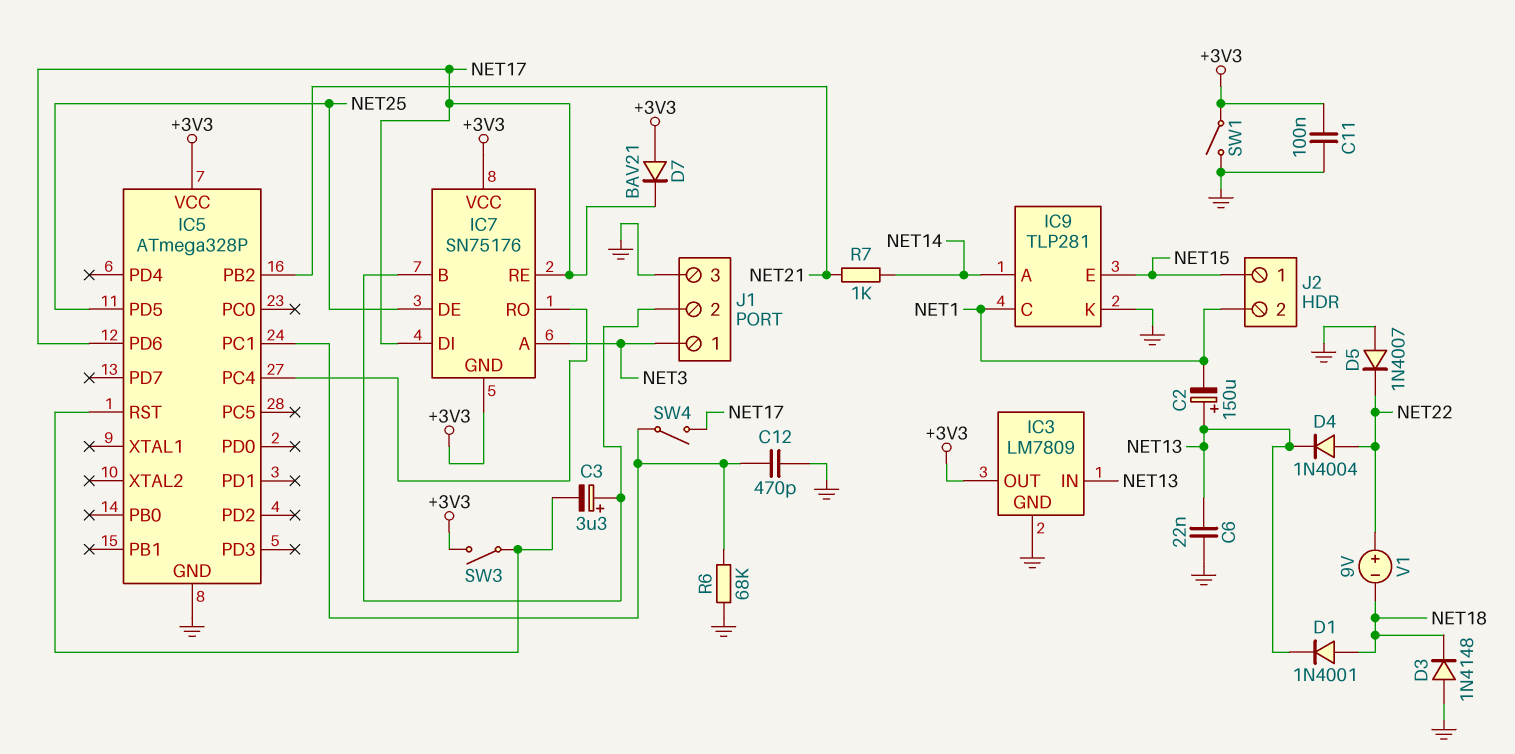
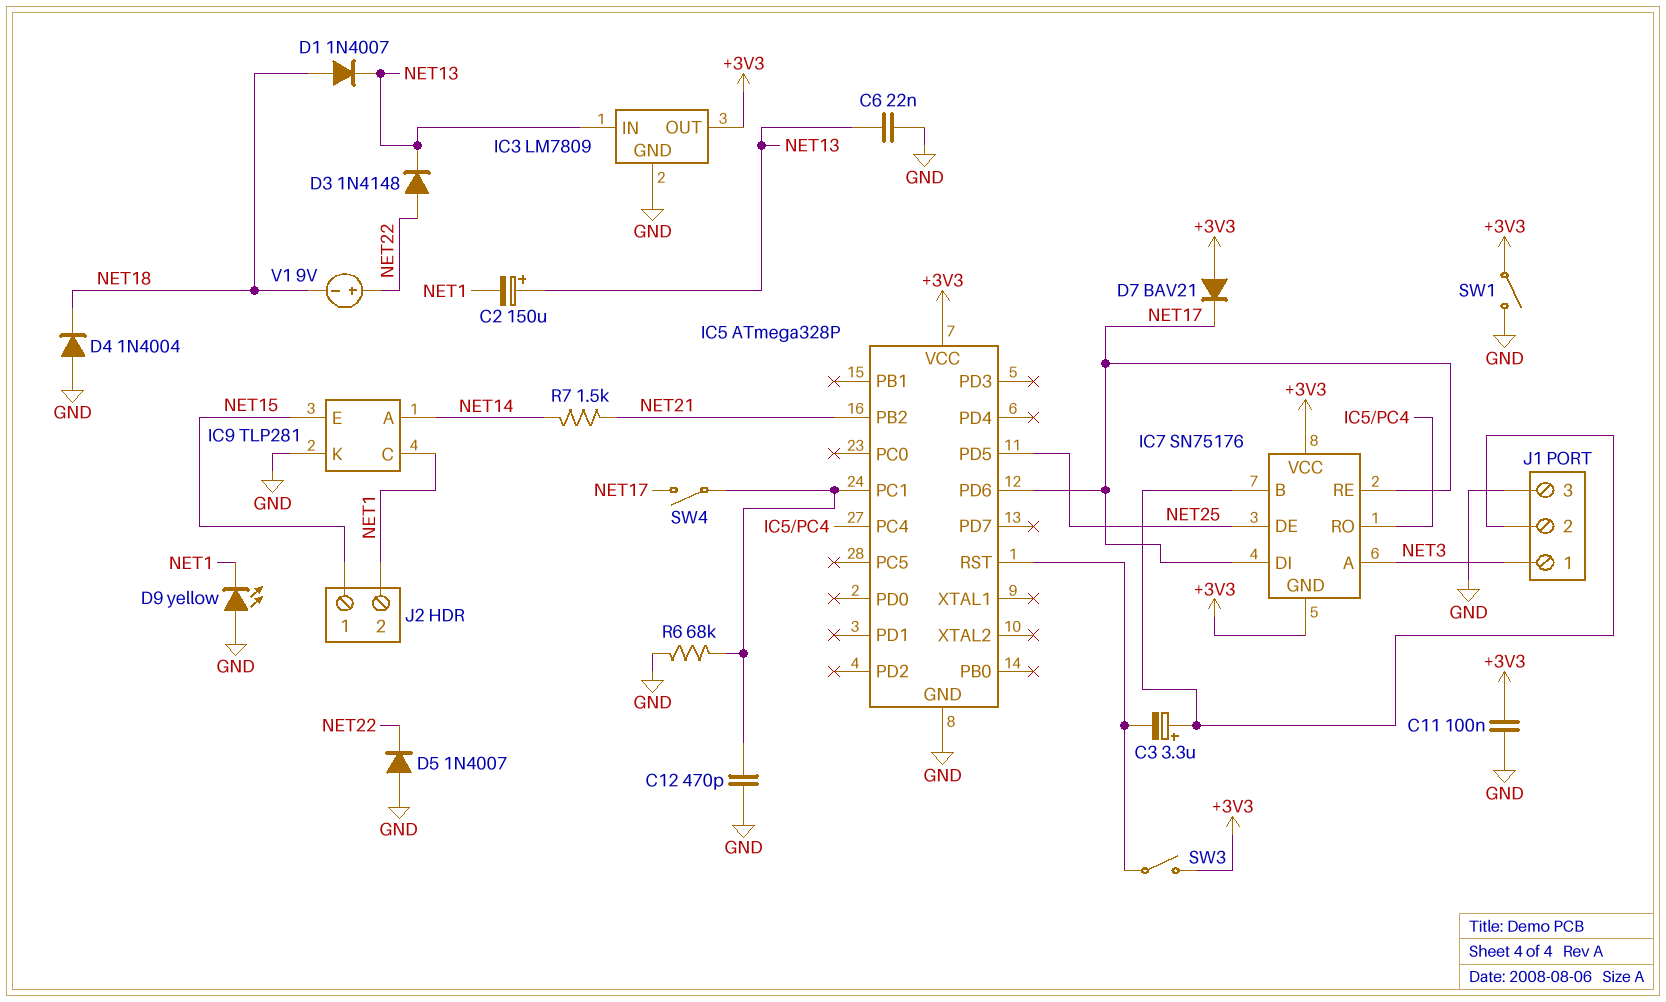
D1: diode 1N4001 (A NET18, K NET13) -> diode 1N4007 (A NET18, K NET13)
D3: diode 1N4148 (A GND, K NET18) -> diode 1N4148 (A NET22, K NET13)
D4: diode 1N4004 (A NET22, K NET13) -> diode 1N4004 (A GND, K NET18)
D9: none -> LED yellow (A GND, K NET1)
R7: 1k (NET14, NET21) -> 1.5k (NET14, NET21)

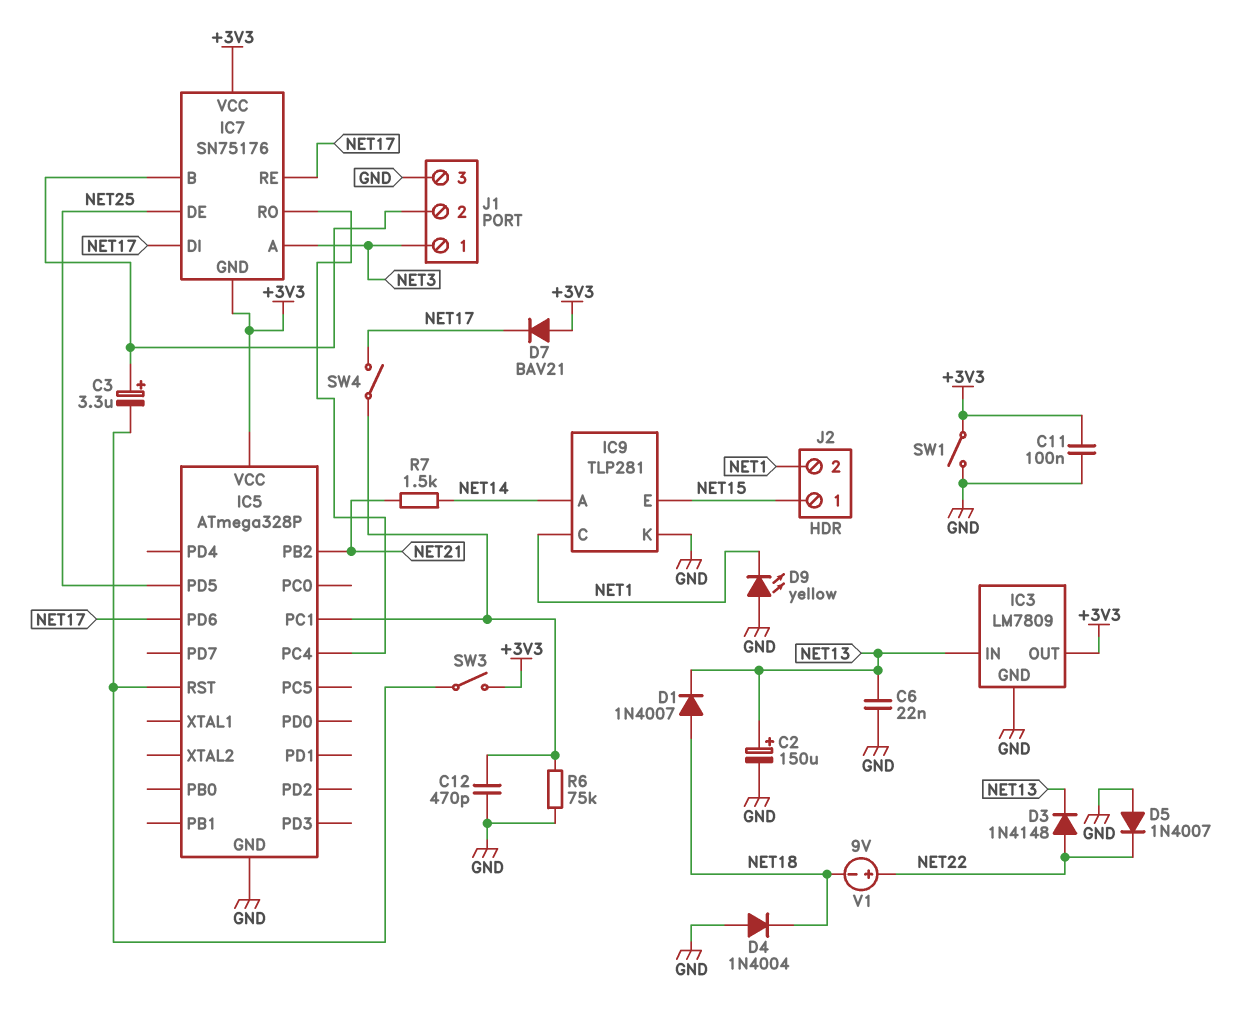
C2: 150uF (plus NET13, minus NET1) -> 150uF (plus NET13, minus GND)
R6: 68k (GND, IC5/PC1) -> 75k (GND, IC5/PC1)

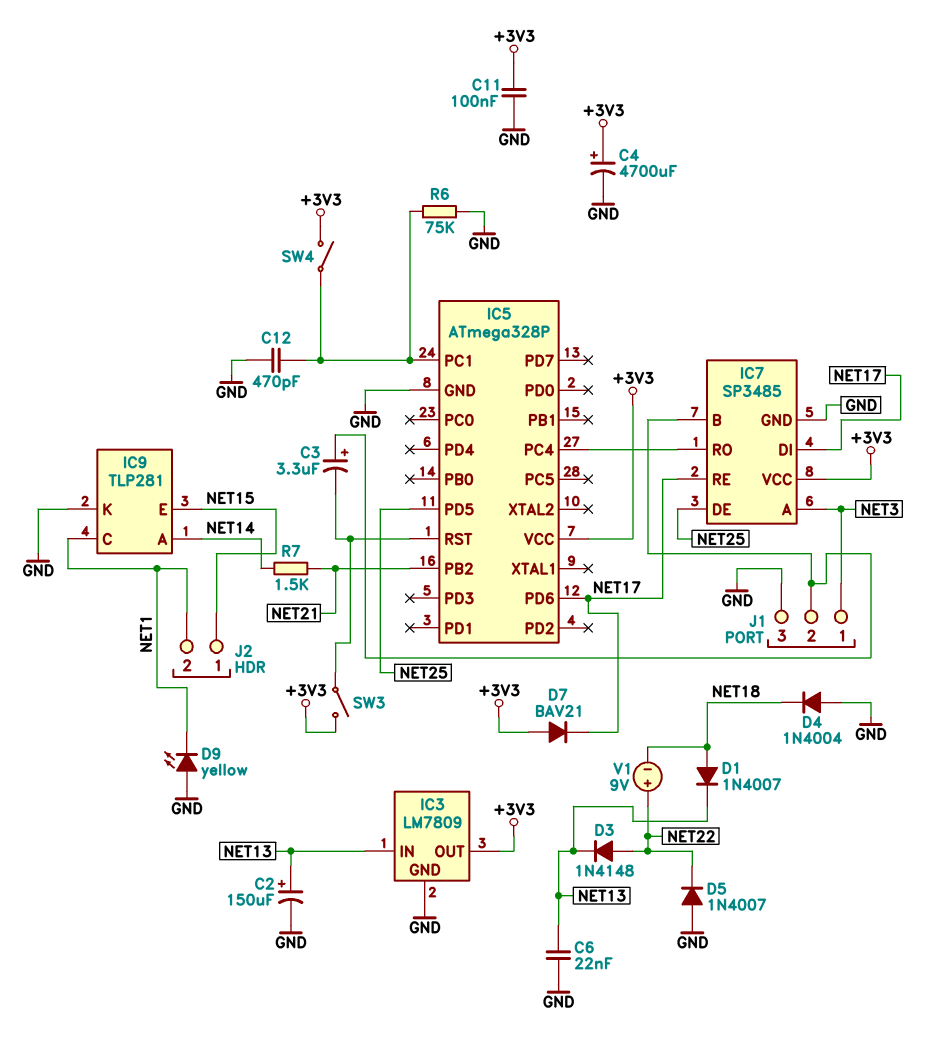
C4: none -> 4700uF (plus +3V3, minus GND)
IC7: SN75176 -> SP3485
IC7 pin GND: +3V3 -> GND
SW1: switch (+3V3, GND) -> none
SW4: switch (IC5/PC1, NET17) -> switch (+3V3, IC5/PC1)

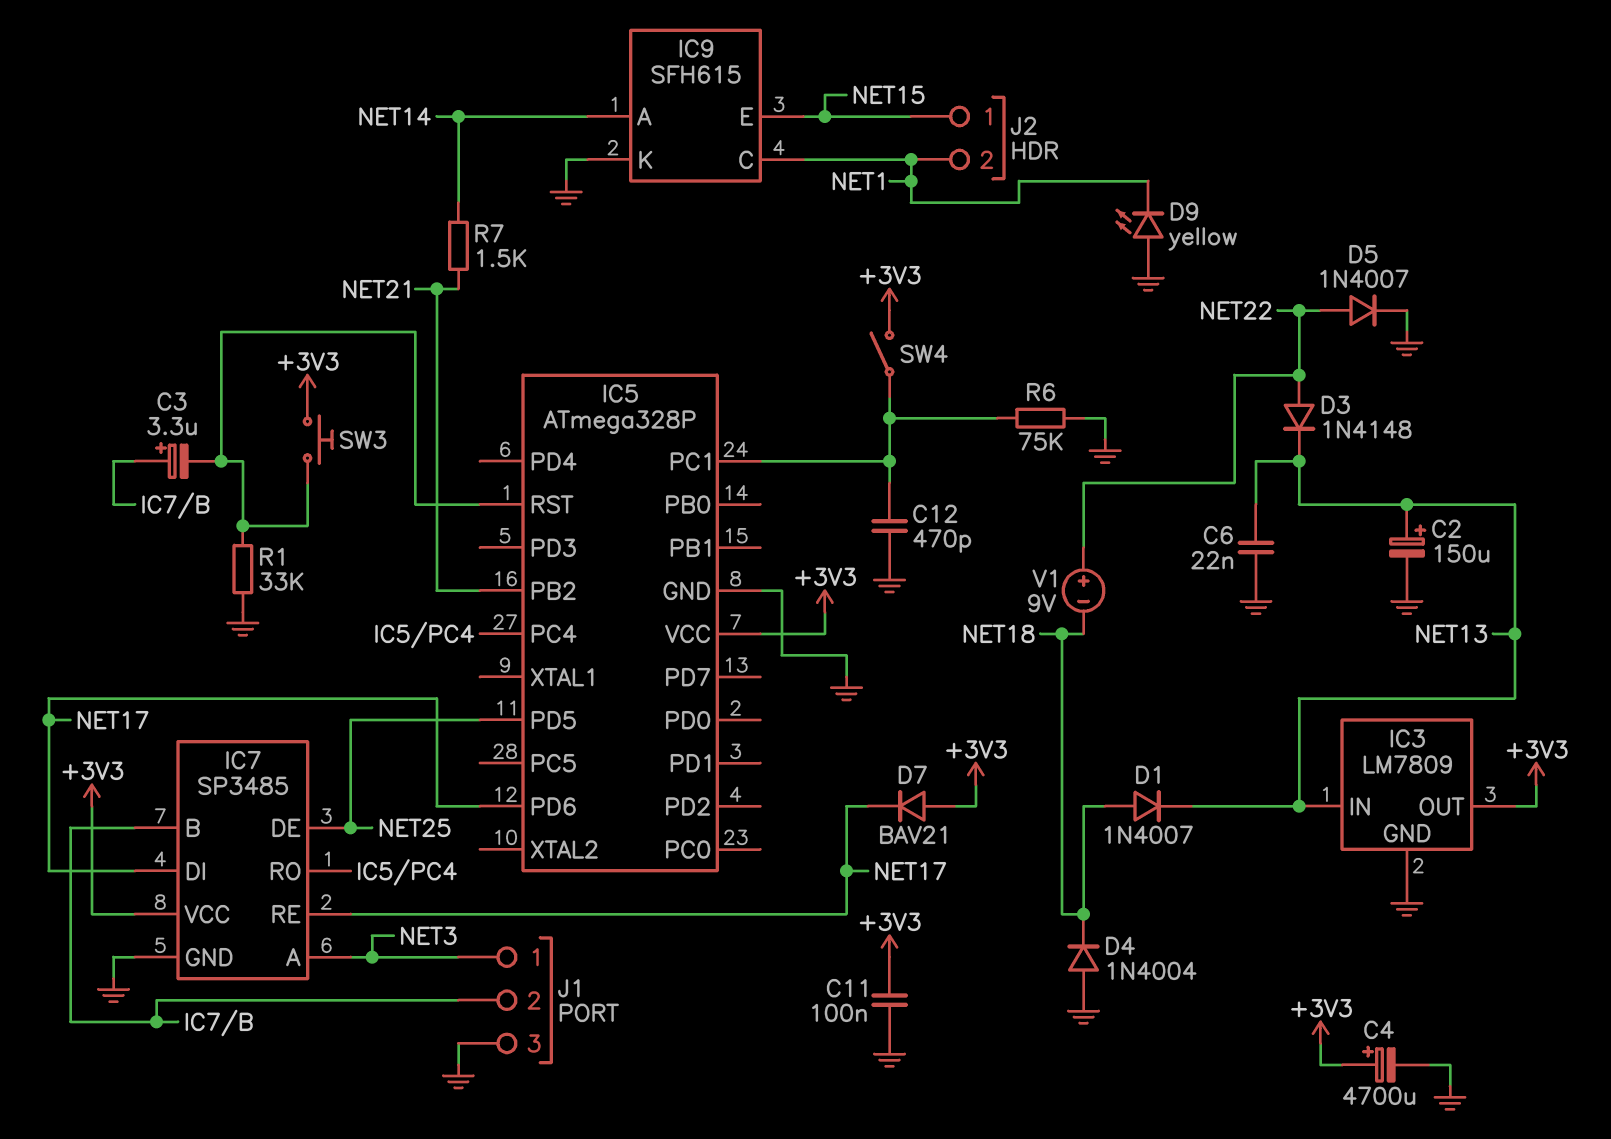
D5: diode 1N4007 (A GND, K NET22) -> diode 1N4007 (A NET22, K GND)
IC9: TLP281 -> SFH615
R1: none -> 33k (GND, IC5/RST)
SW3: switch (+3V3, IC5/RST) -> button (+3V3, IC5/RST)

